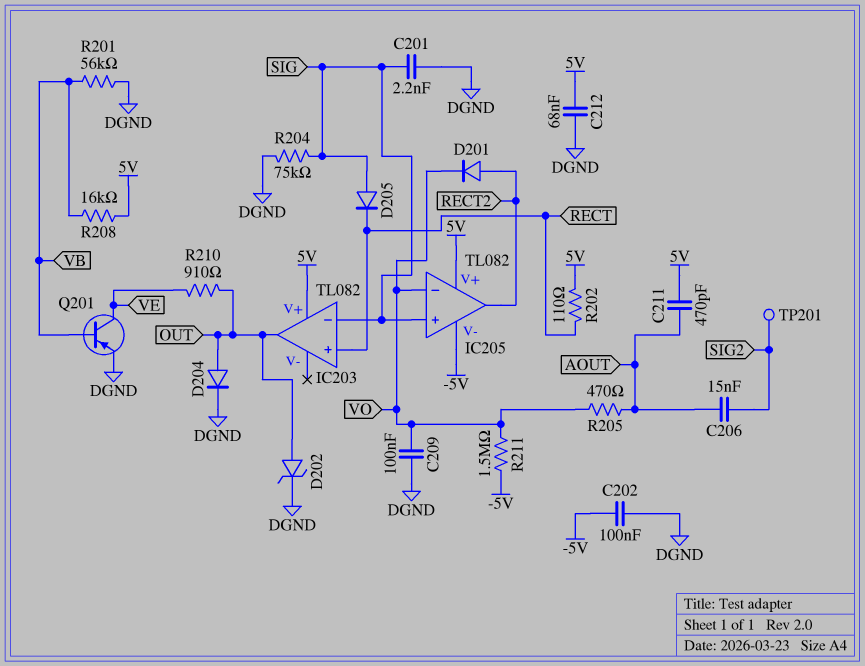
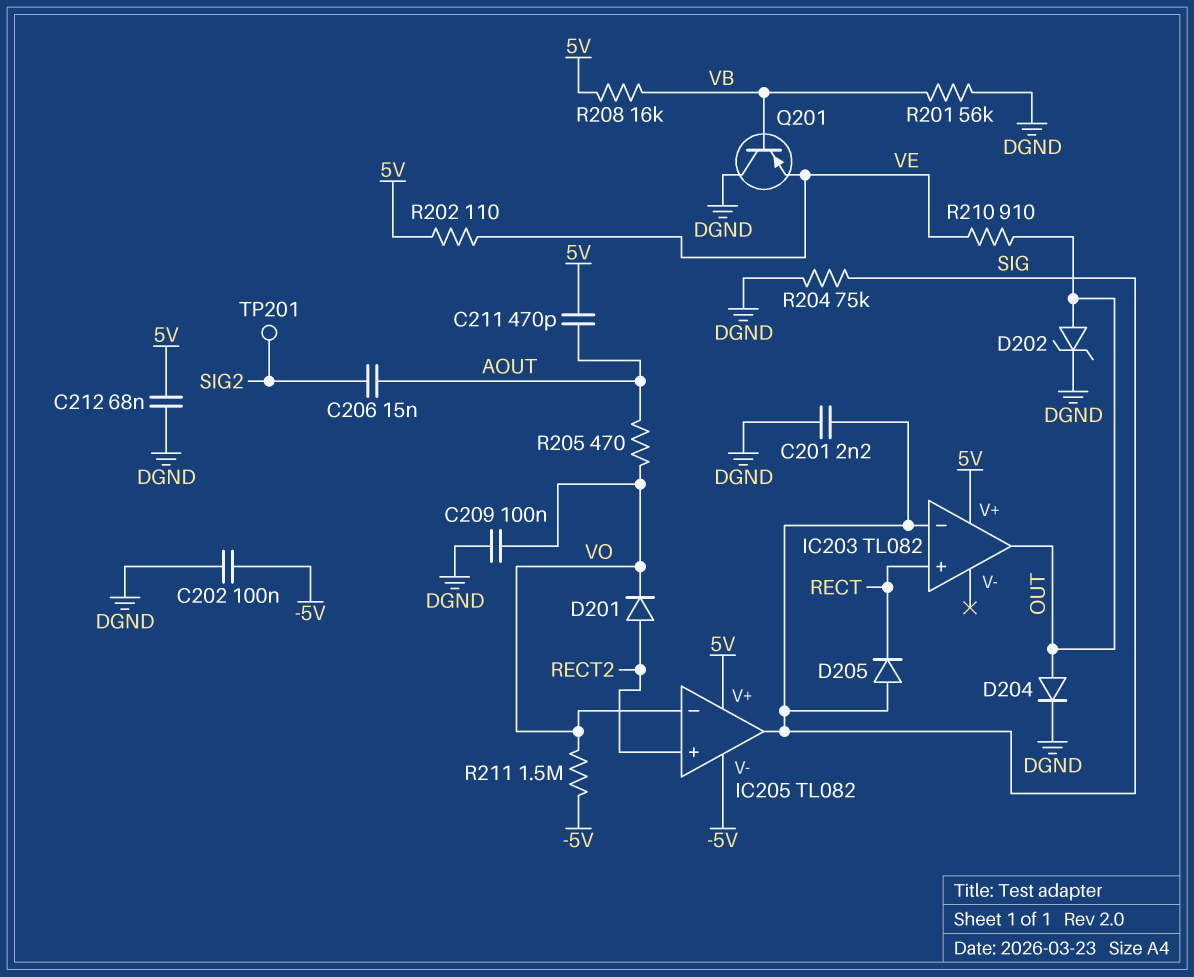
IC205 pin in+: SIG -> RECT2
IC205 pin out: RECT2 -> SIG
Q201: PNP (B VB, C VE, E DGND) -> PNP (B VB, C DGND, E VE)
R202: 110 (5V, RECT) -> 110 (5V, VE)

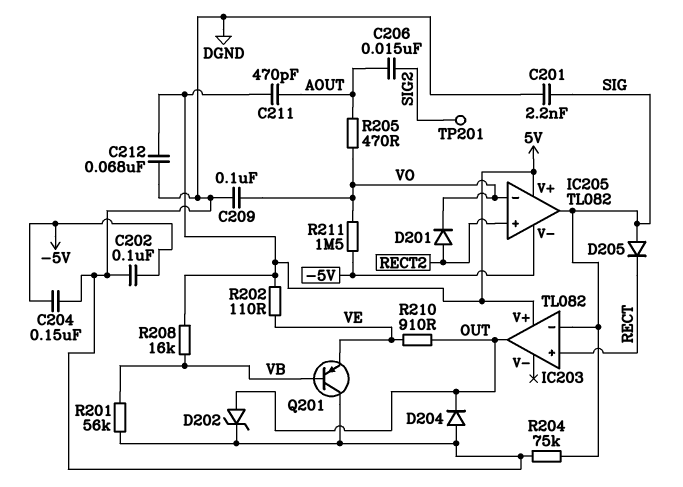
C204: none -> 150nF (-5V, DGND)
D204: diode (A OUT, K DGND) -> diode (A DGND, K OUT)

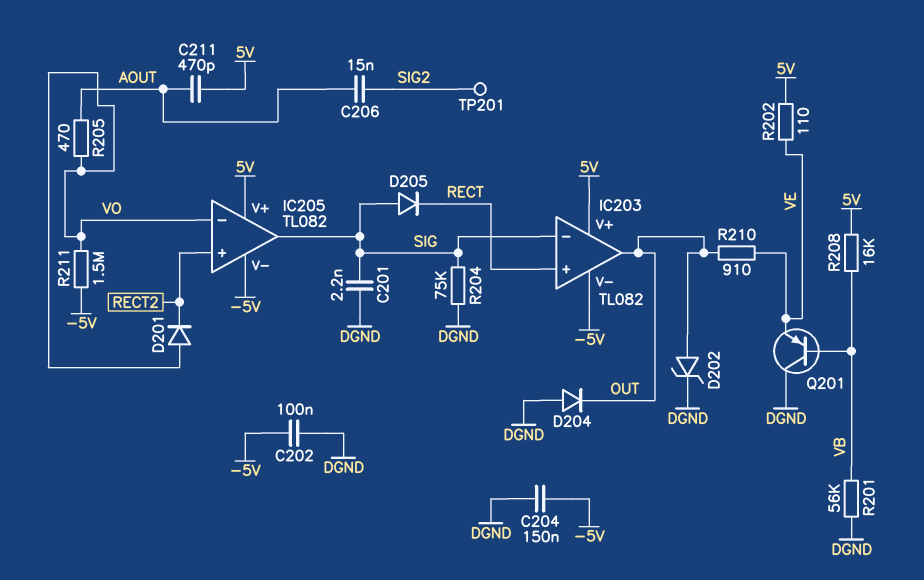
C209: 100nF (DGND, VO) -> none
C212: 68nF (5V, DGND) -> none
D201: diode (A RECT2, K VO) -> diode (A VO, K RECT2)
IC203 pin V-: none -> -5V

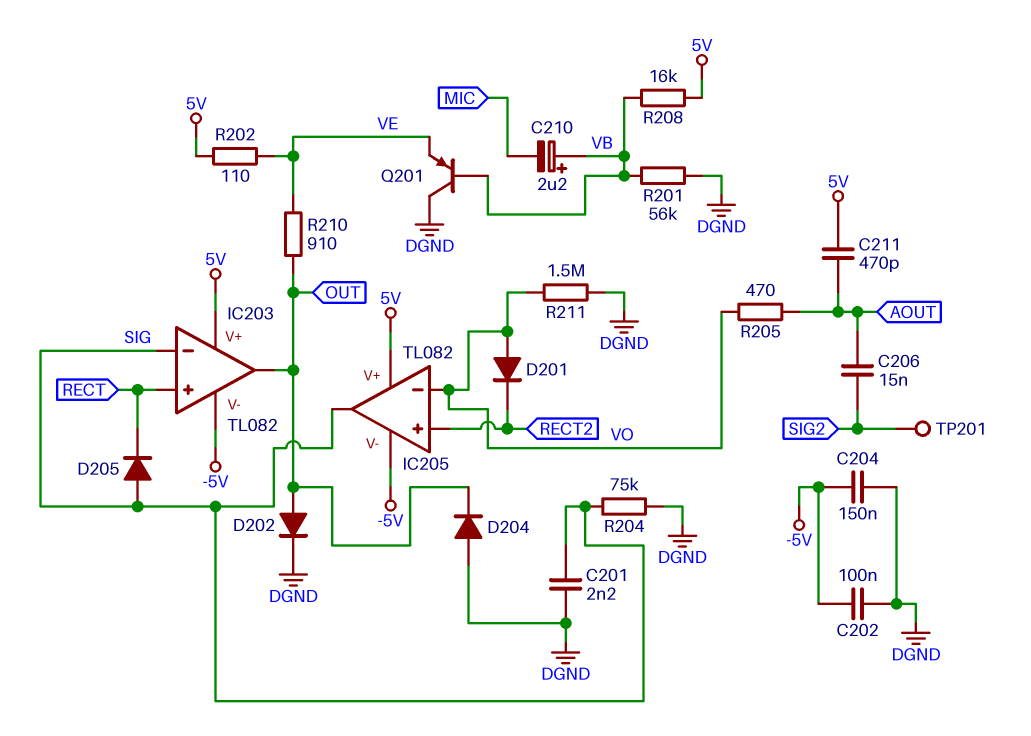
C210: none -> 2.2uF (plus VB, minus MIC)
D202: zener (A OUT, K DGND) -> diode (A OUT, K DGND)
R211: 1.5M (-5V, VO) -> 1.5M (DGND, VO)

